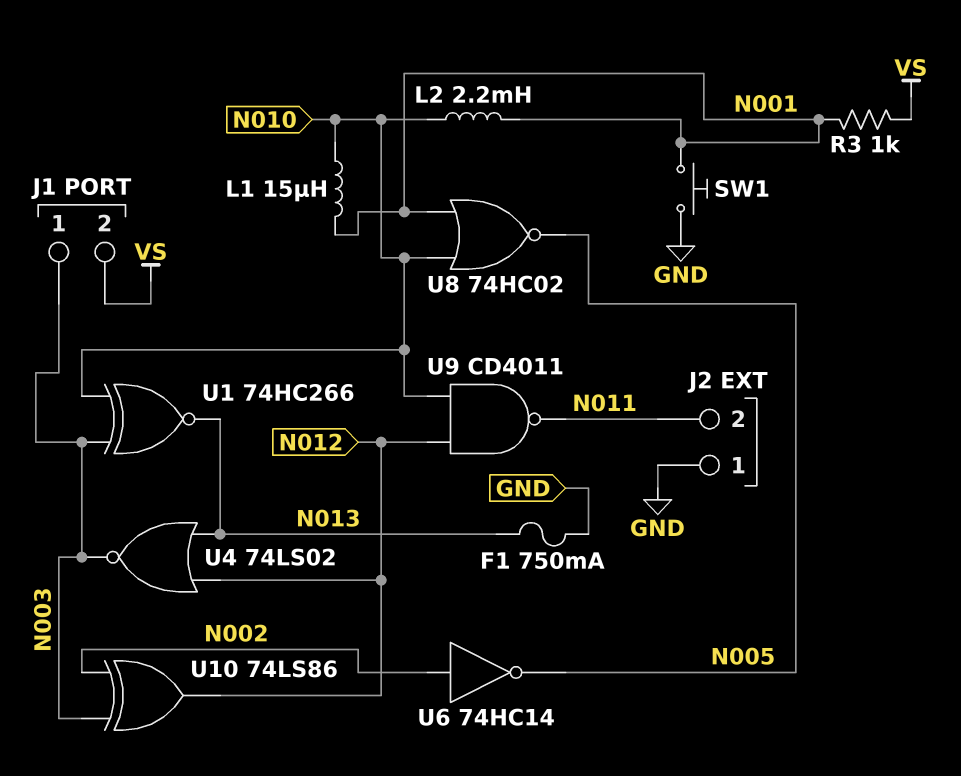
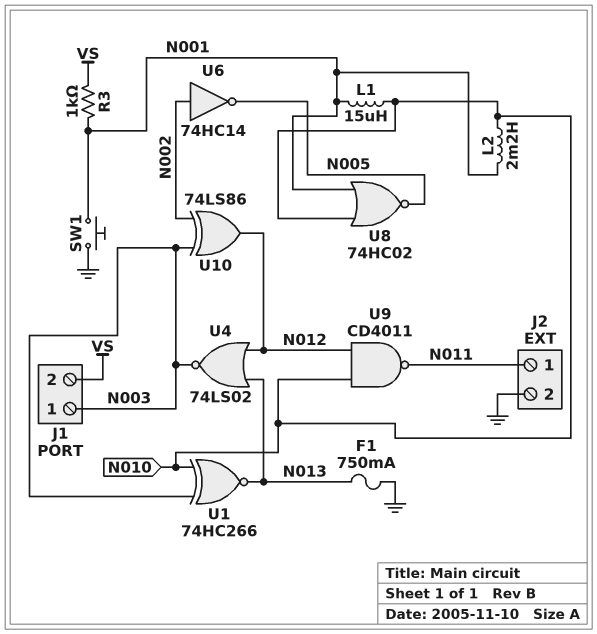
J2 pin 1: GND -> N011
J2 pin 2: N011 -> GND

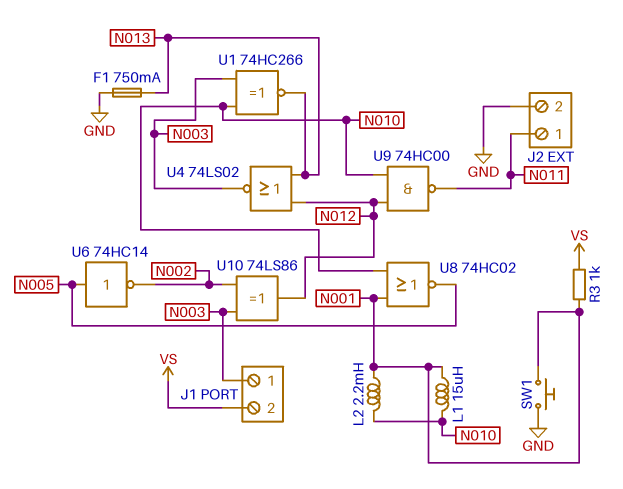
U6: NOT 74HC14 (in N002, out N005) -> NOT 74HC14 (in N005, out N002)
U9: NAND CD4011 (in N010, in N012, out N011) -> NAND 74HC00 (in N010, in N012, out N011)

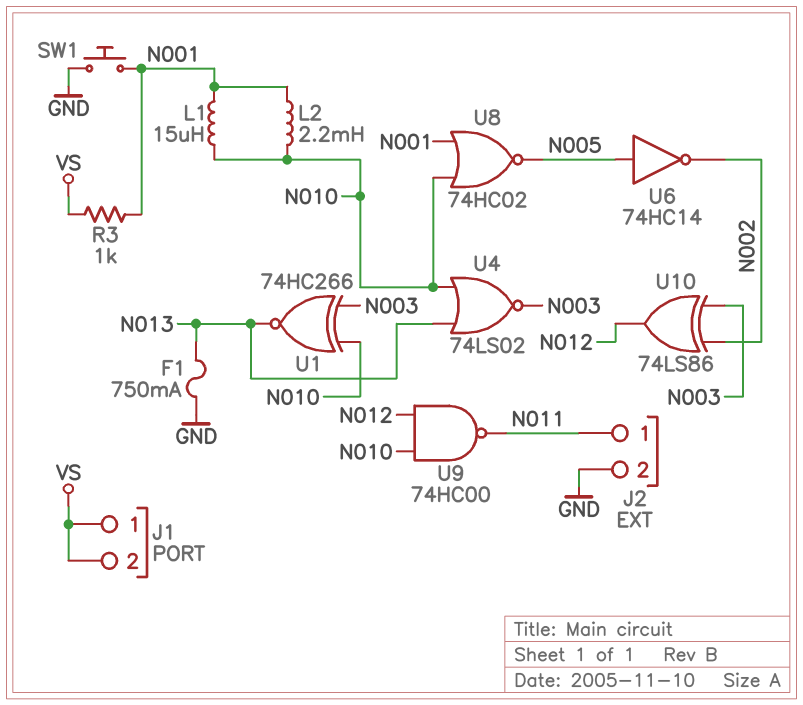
J1 pin 1: N003 -> VS
U4: NOR 74LS02 (in N012, in N013, out N003) -> NOR 74LS02 (in N010, in N013, out N003)

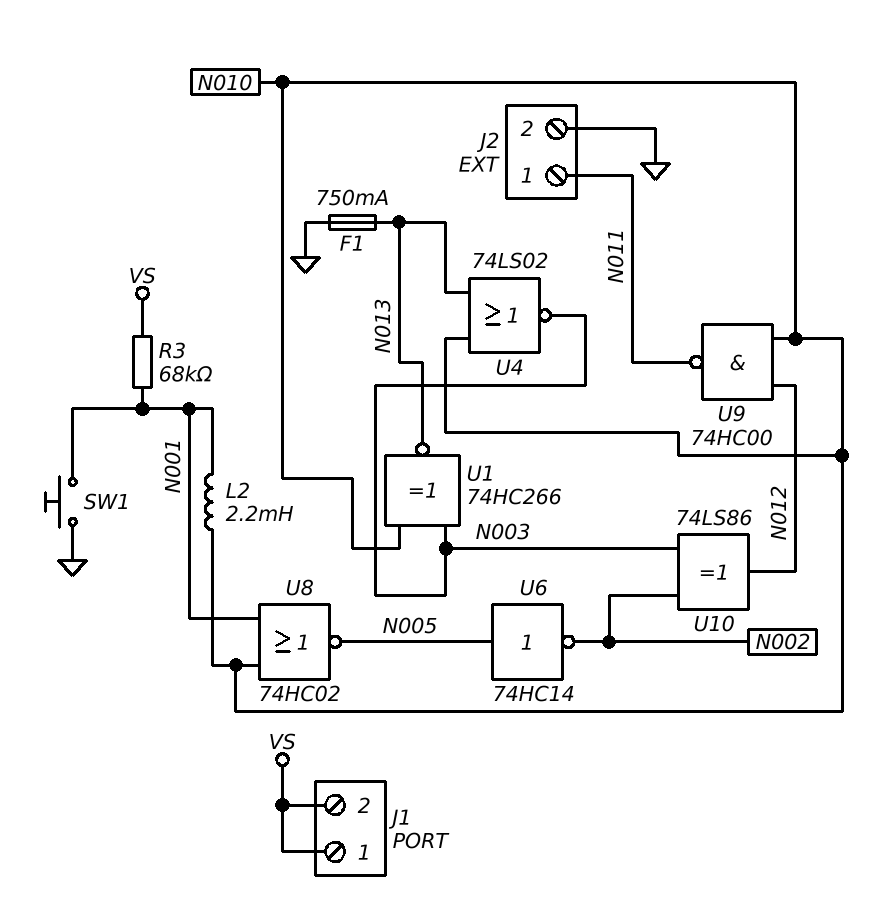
L1: 15uH (N001, N010) -> none
R3: 1k (N001, VS) -> 68k (N001, VS)

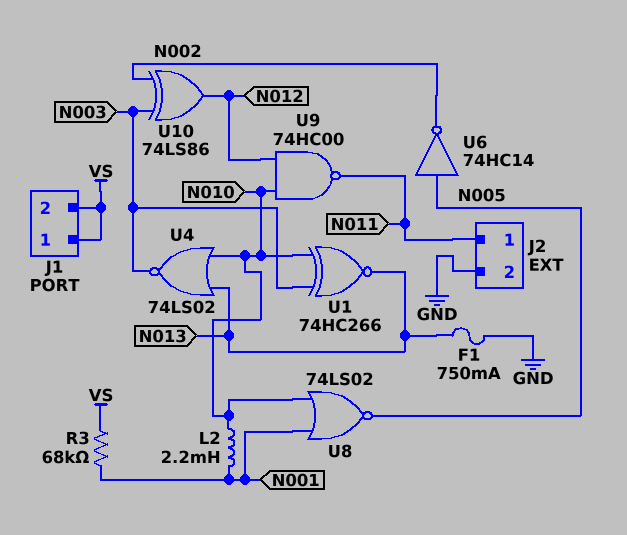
SW1: button (GND, N001) -> none
U8: NOR 74HC02 (in N001, in N010, out N005) -> NOR 74LS02 (in N001, in N010, out N005)

